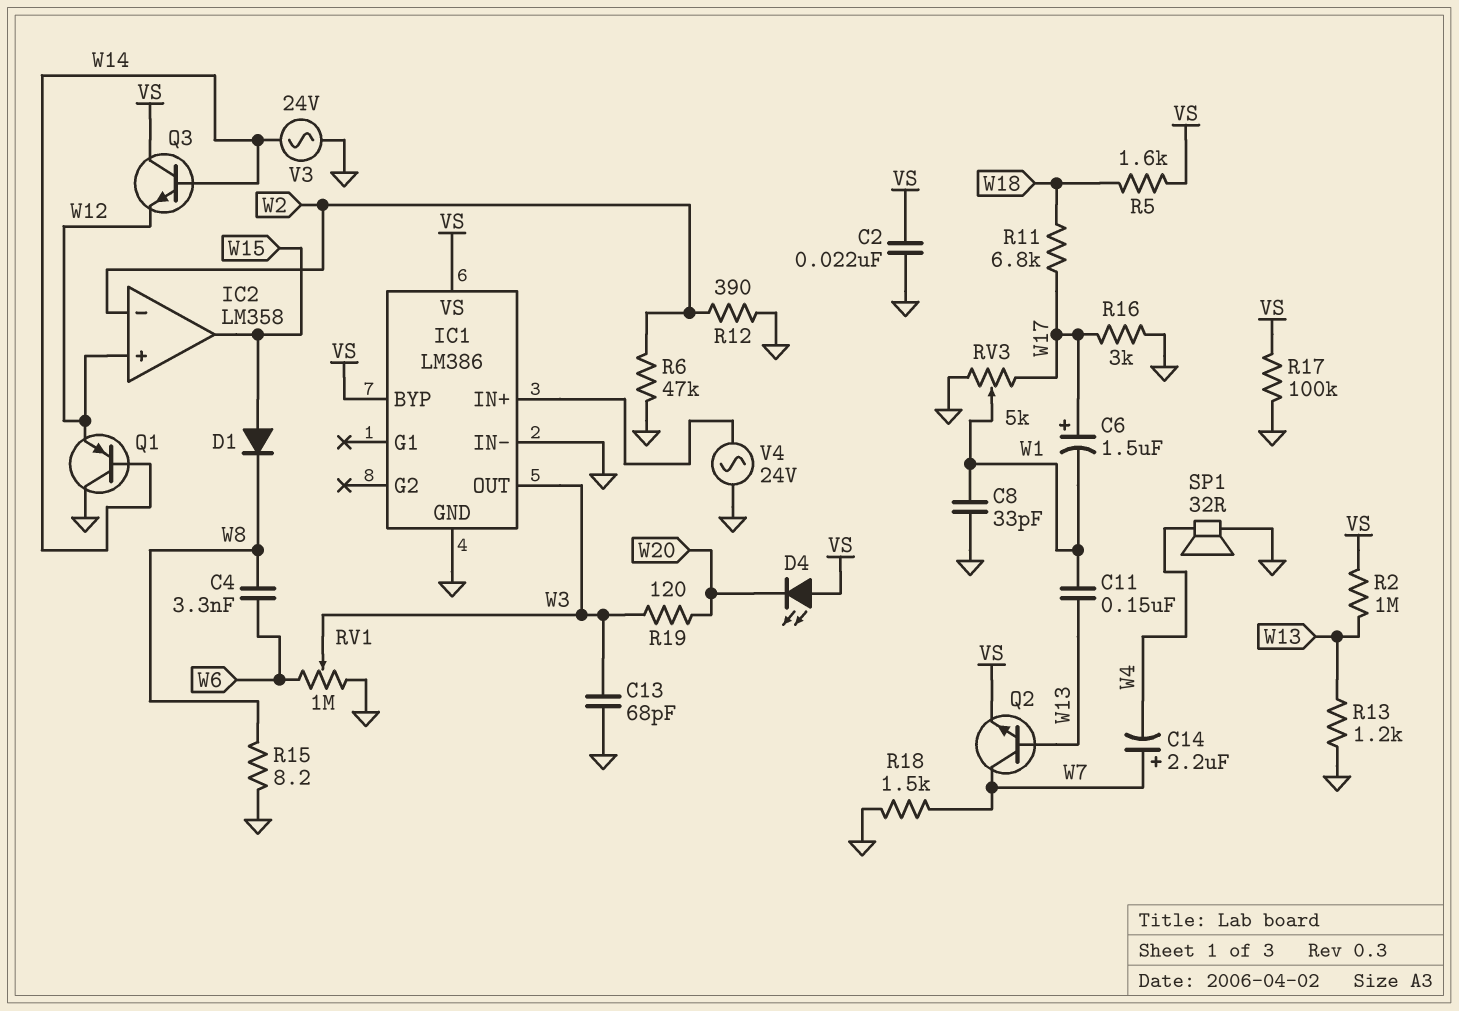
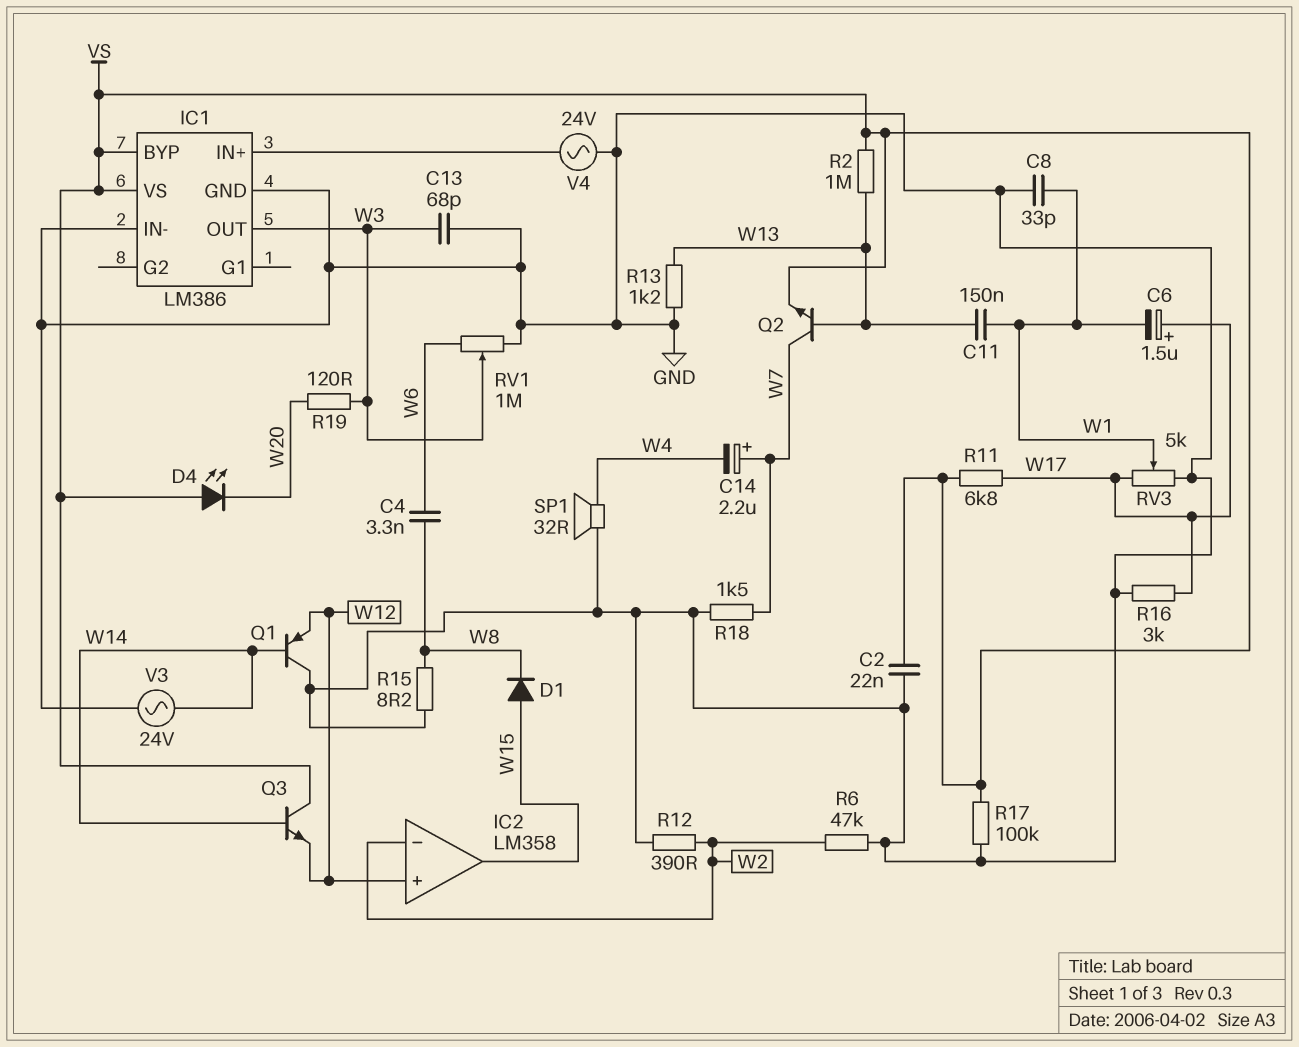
R5: 1.6k (VS, W18) -> none
R11: 6.8k (W17, W18) -> 6.8k (VS, W17)

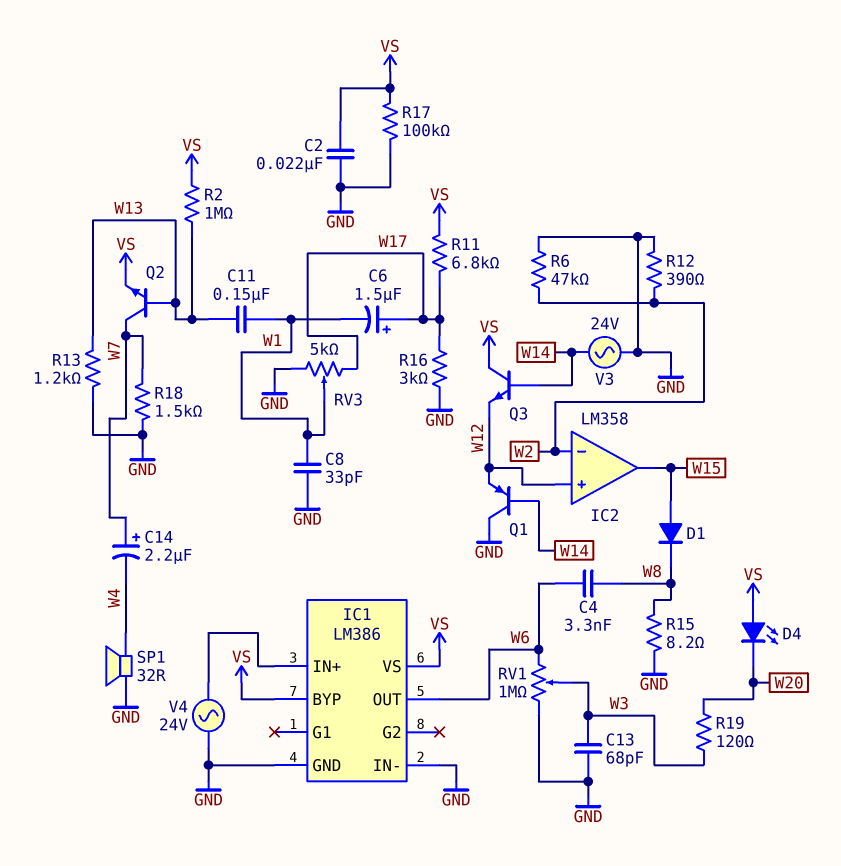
IC1 pin OUT: W3 -> W6

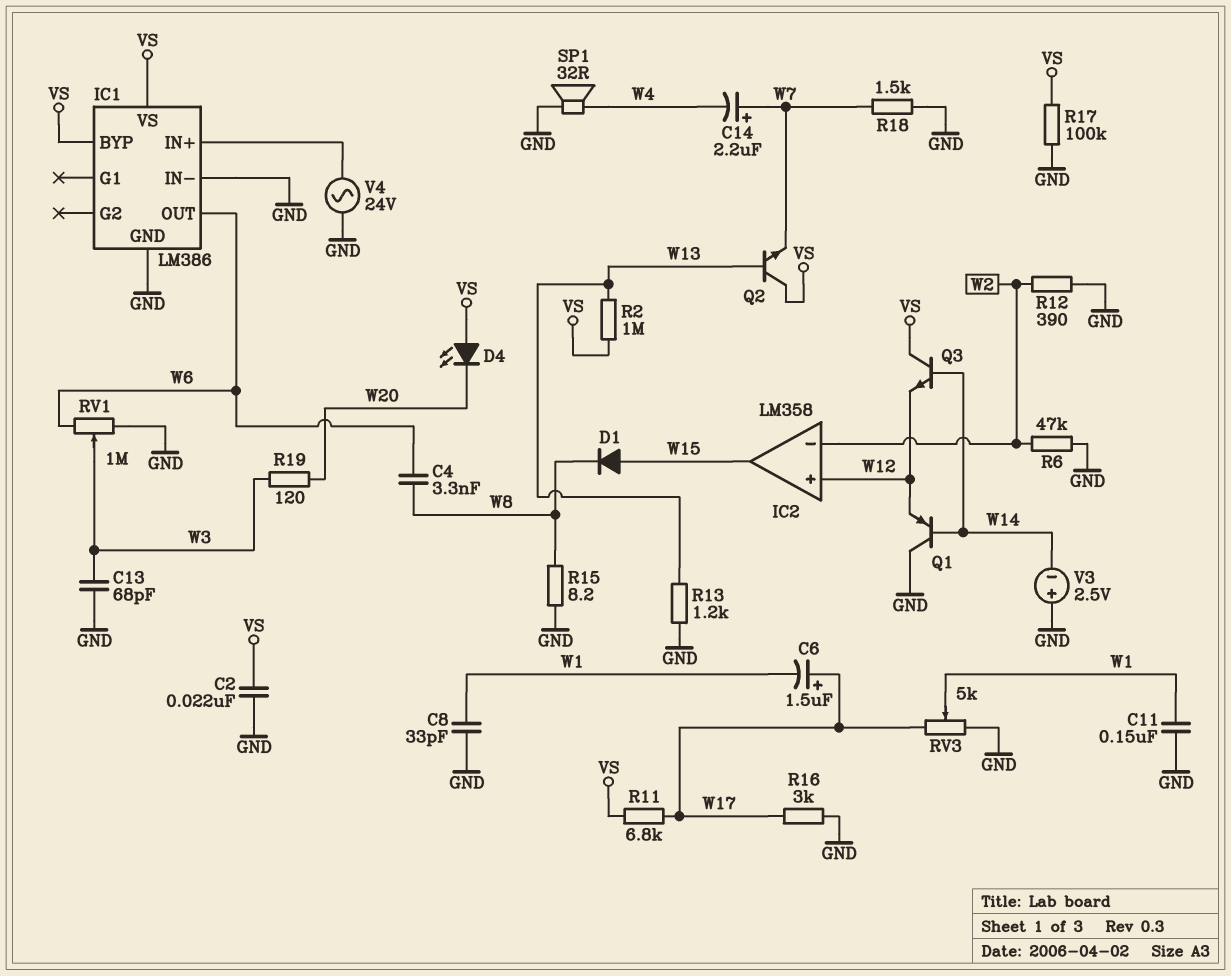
C11: 150nF (W1, W13) -> 150nF (GND, W1)
Q2: NPN (B W13, C W7, E VS) -> NPN (B W13, C VS, E W7)
V3: AC 24V (GND, W14) -> 2.5V (plus GND, minus W14)

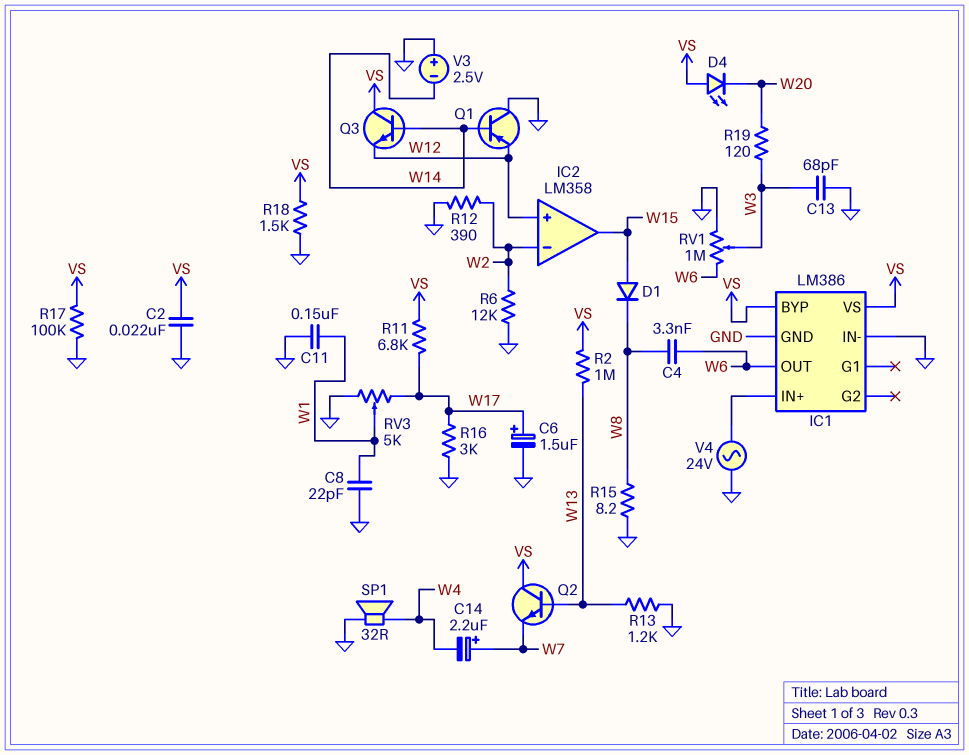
C6: 1.5uF (plus W17, minus W1) -> 1.5uF (plus W17, minus GND)
C8: 33pF (GND, W1) -> 22pF (GND, W1)
R6: 47k (GND, W2) -> 12k (GND, W2)
R18: 1.5k (GND, W7) -> 1.5k (GND, VS)

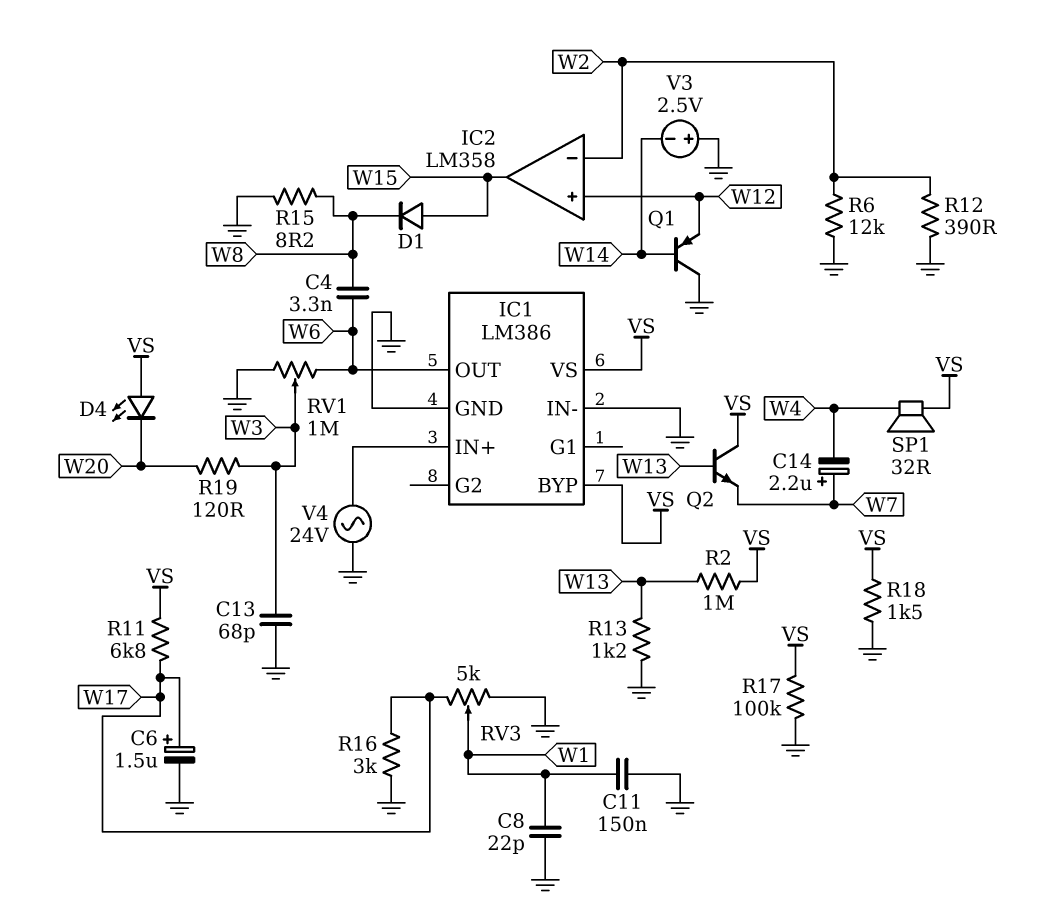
C2: 22nF (GND, VS) -> none
Q3: NPN (B W14, C VS, E W12) -> none
SP1: speaker 32R (GND, W4) -> speaker 32R (VS, W4)

